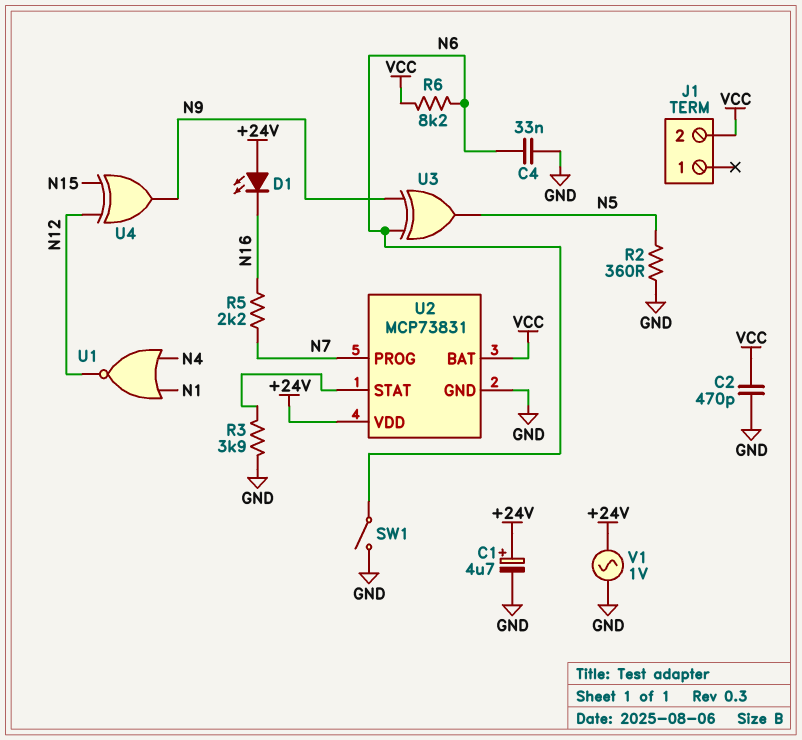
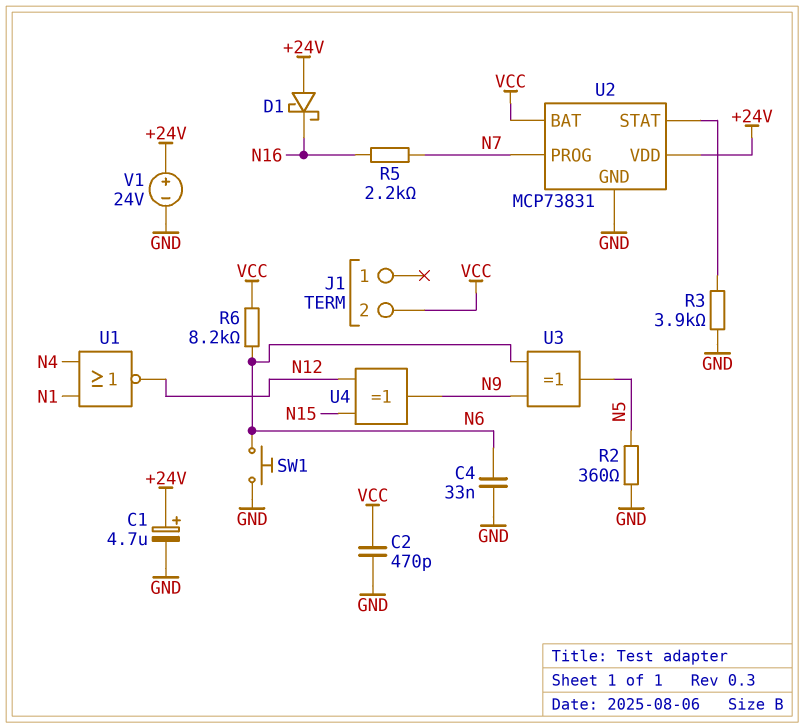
D1: LED (A +24V, K N16) -> schottky (A +24V, K N16)
SW1: switch (GND, N6) -> button (GND, N6)
V1: AC 1V (+24V, GND) -> 24V (plus +24V, minus GND)

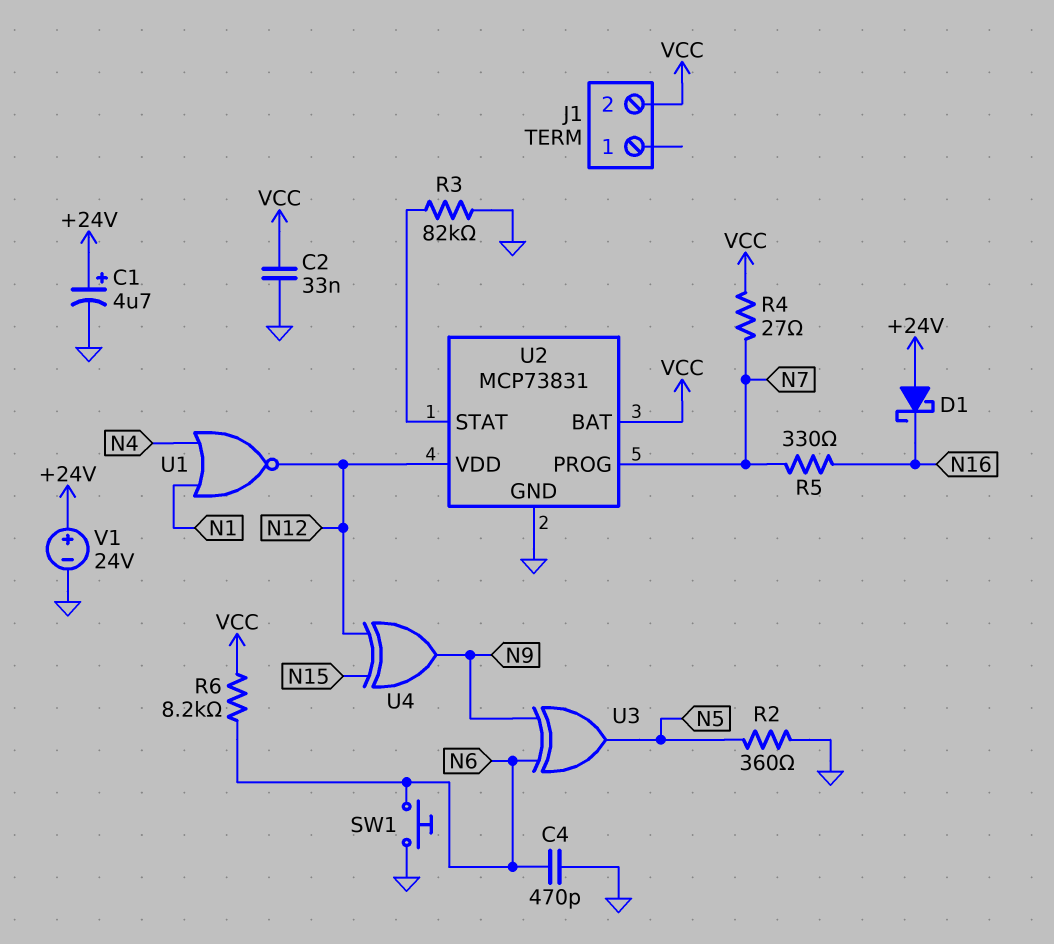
C2: 470pF (GND, VCC) -> 33nF (GND, VCC)
C4: 33nF (GND, N6) -> 470pF (GND, N6)
R3: 3.9k (GND, U2/STAT) -> 82k (GND, U2/STAT)
R4: none -> 27 (N7, VCC)
R5: 2.2k (N7, N16) -> 330 (N7, N16)
U2 pin VDD: +24V -> N12

